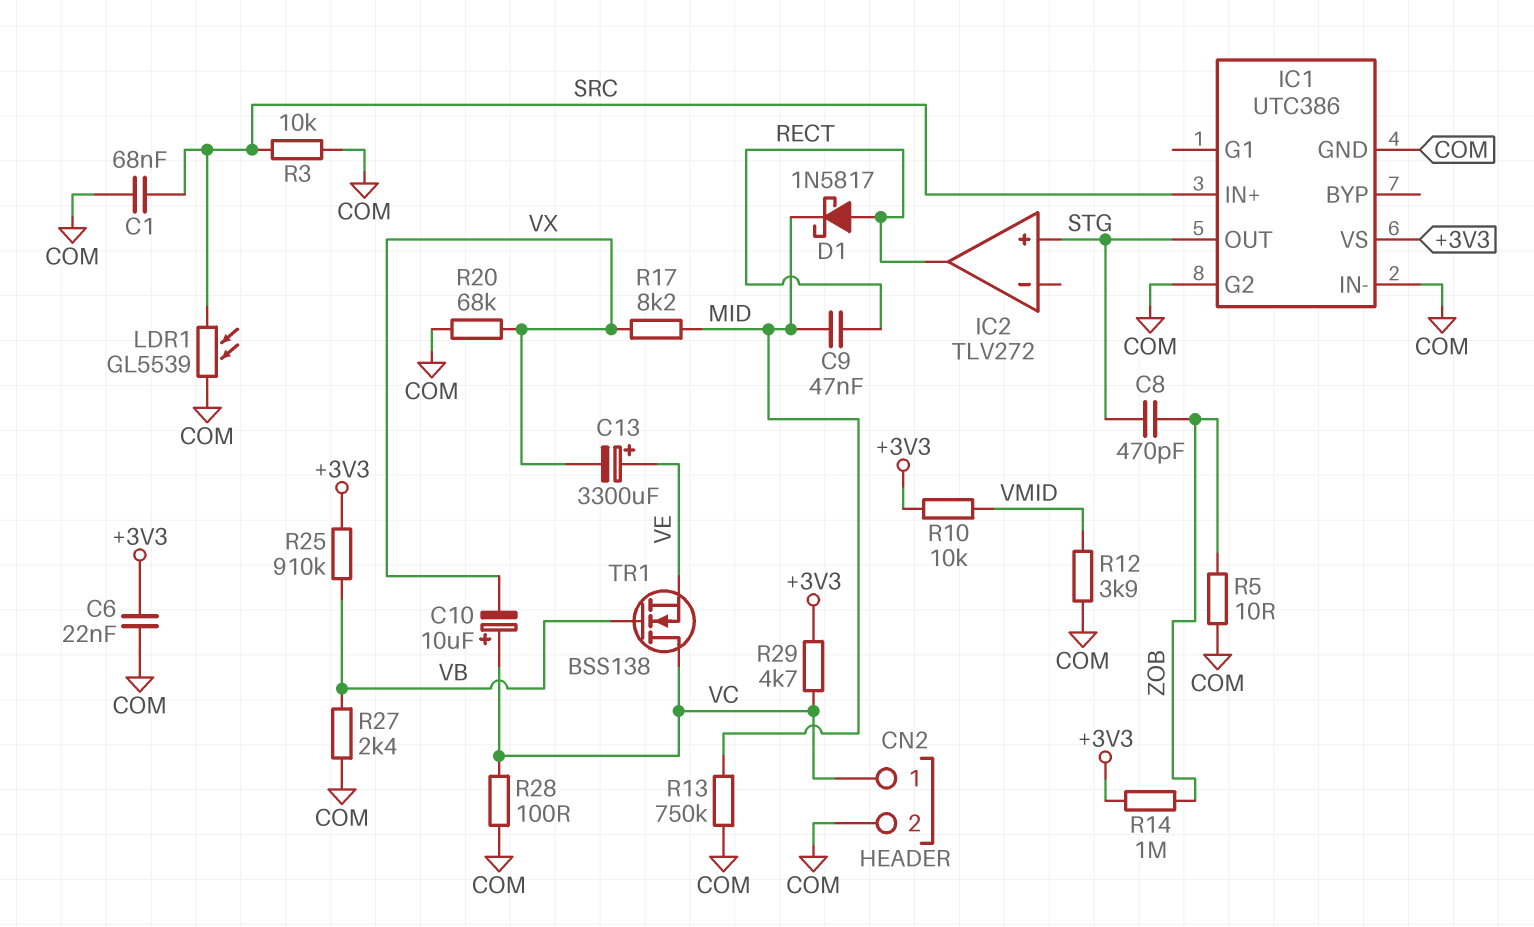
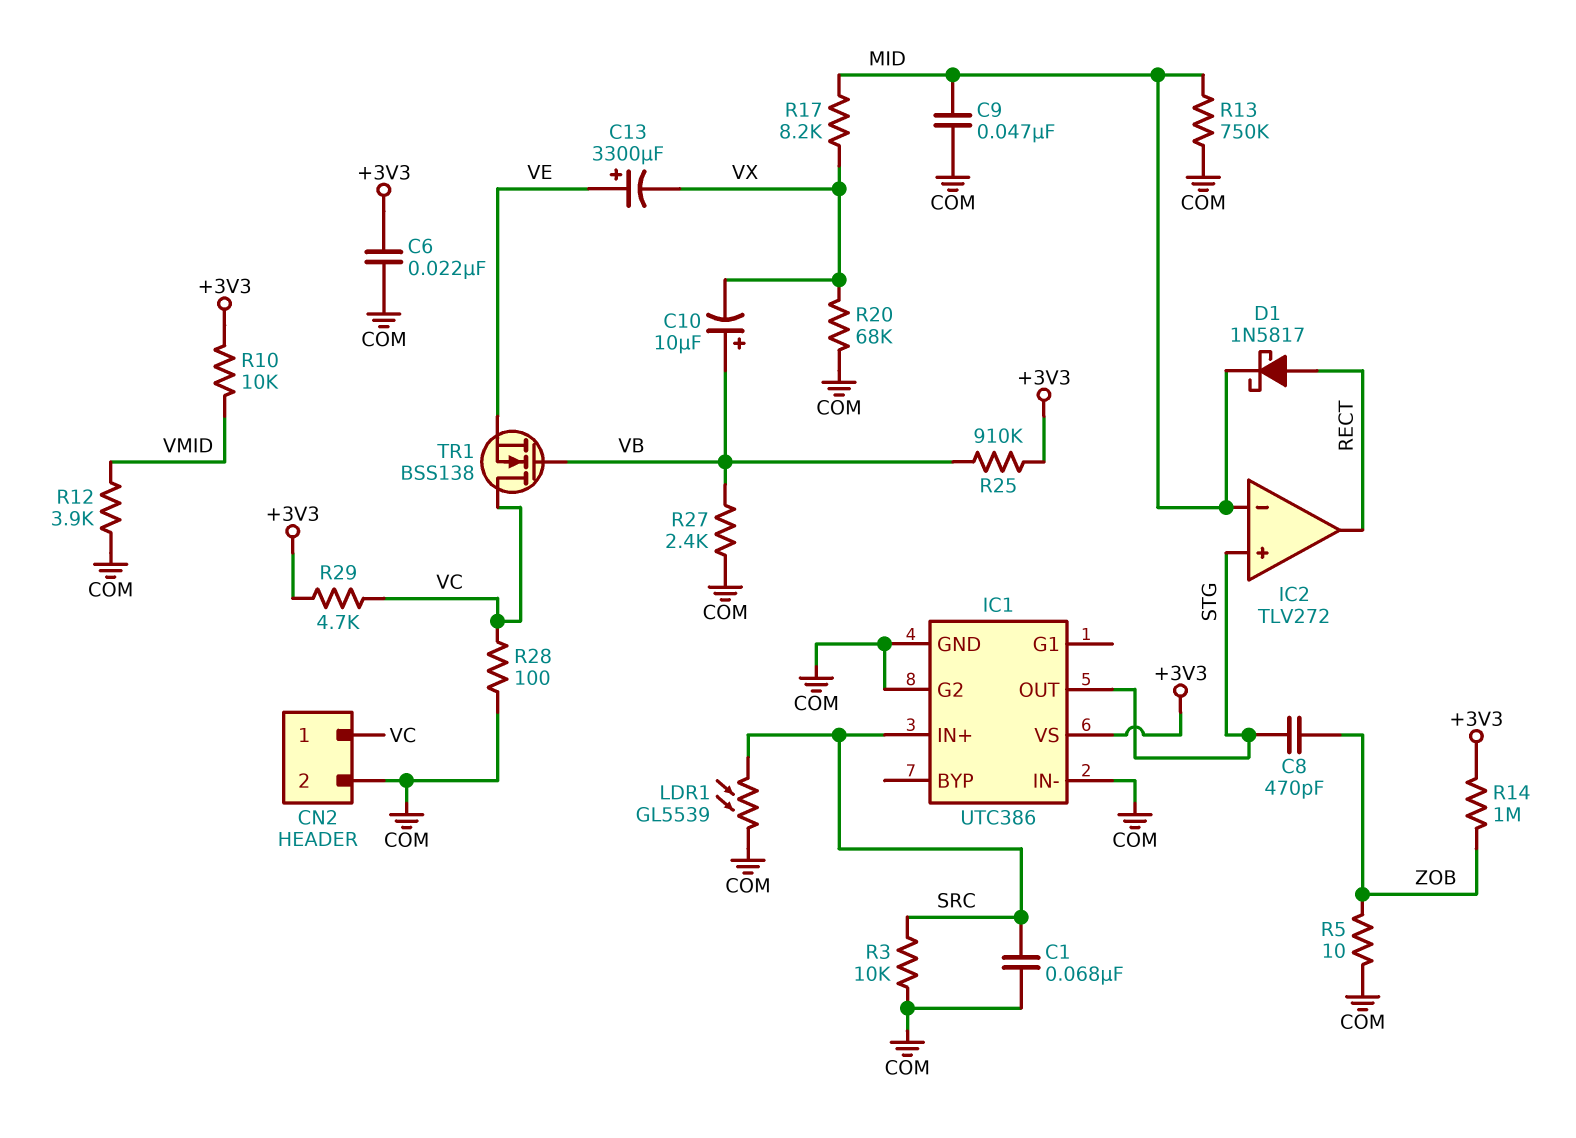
C9: 47nF (MID, RECT) -> 47nF (COM, MID)
C10: 10uF (plus VC, minus VX) -> 10uF (plus VB, minus VX)
IC2 pin in-: none -> MID

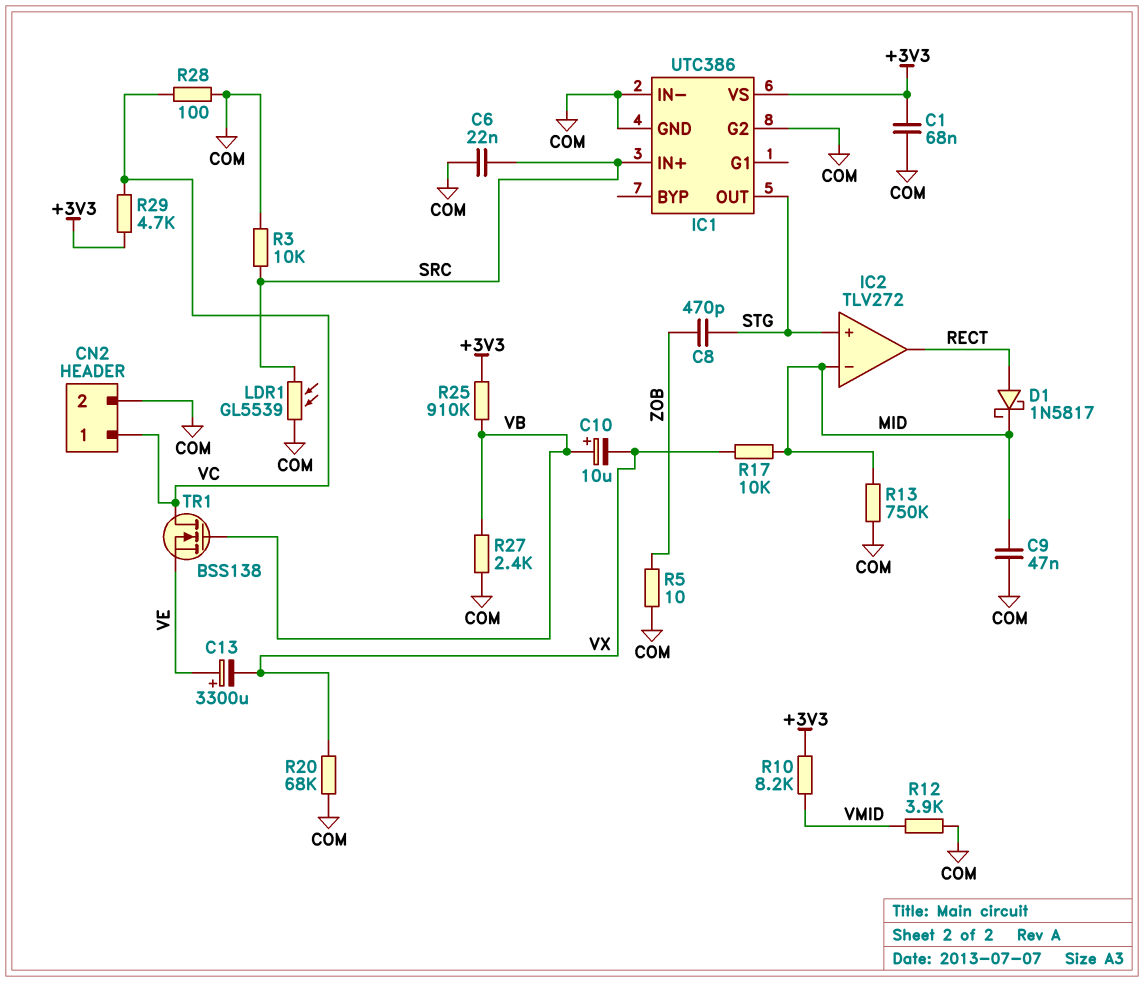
C1: 68nF (COM, SRC) -> 68nF (+3V3, COM)
C6: 22nF (+3V3, COM) -> 22nF (COM, SRC)
R10: 10k (+3V3, VMID) -> 8.2k (+3V3, VMID)
R14: 1M (+3V3, ZOB) -> none
R17: 8.2k (MID, VX) -> 10k (MID, VX)

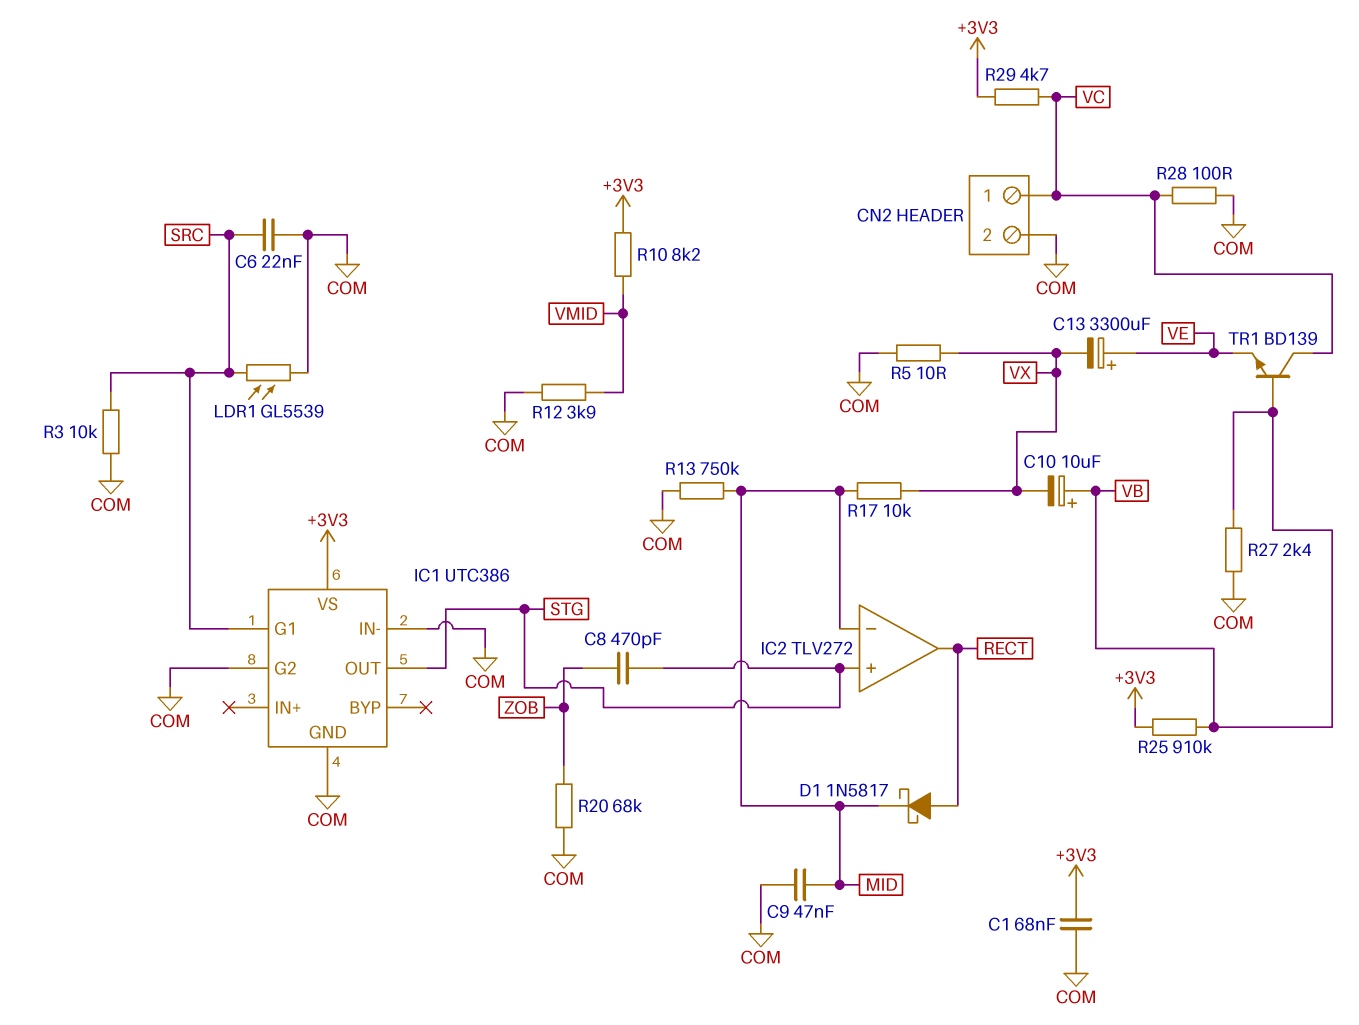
IC1 pin G1: none -> SRC
IC1 pin IN+: SRC -> none
R5: 10 (COM, ZOB) -> 10 (COM, VX)
R20: 68k (COM, VX) -> 68k (COM, ZOB)
TR1: NMOS BSS138 (G VB, D VC, S VE) -> NPN BD139 (B VB, C VC, E VE)

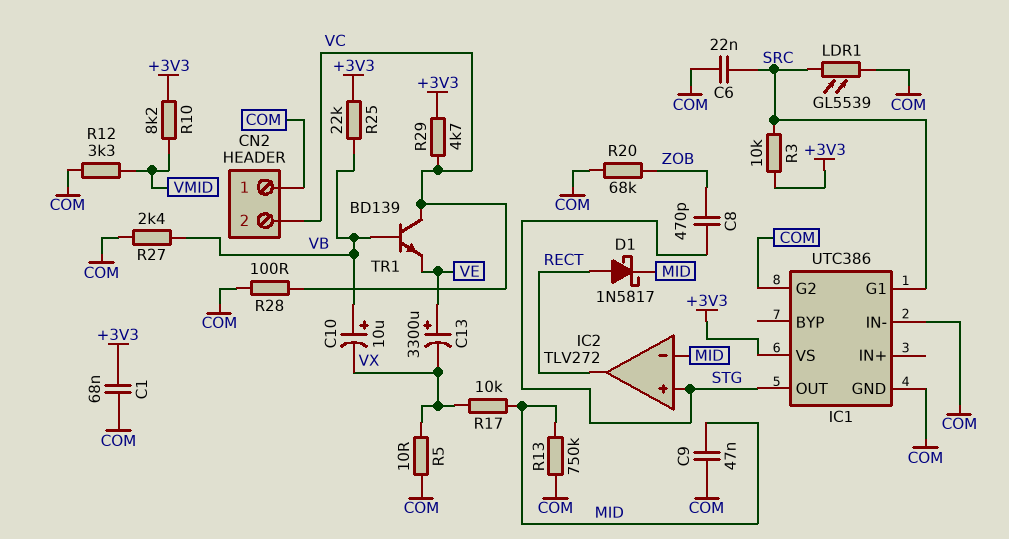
CN2 pin 1: VC -> COM
CN2 pin 2: COM -> VC
R3: 10k (COM, SRC) -> 10k (+3V3, SRC)
R12: 3.9k (COM, VMID) -> 3.3k (COM, VMID)
R25: 910k (+3V3, VB) -> 22k (+3V3, VB)

